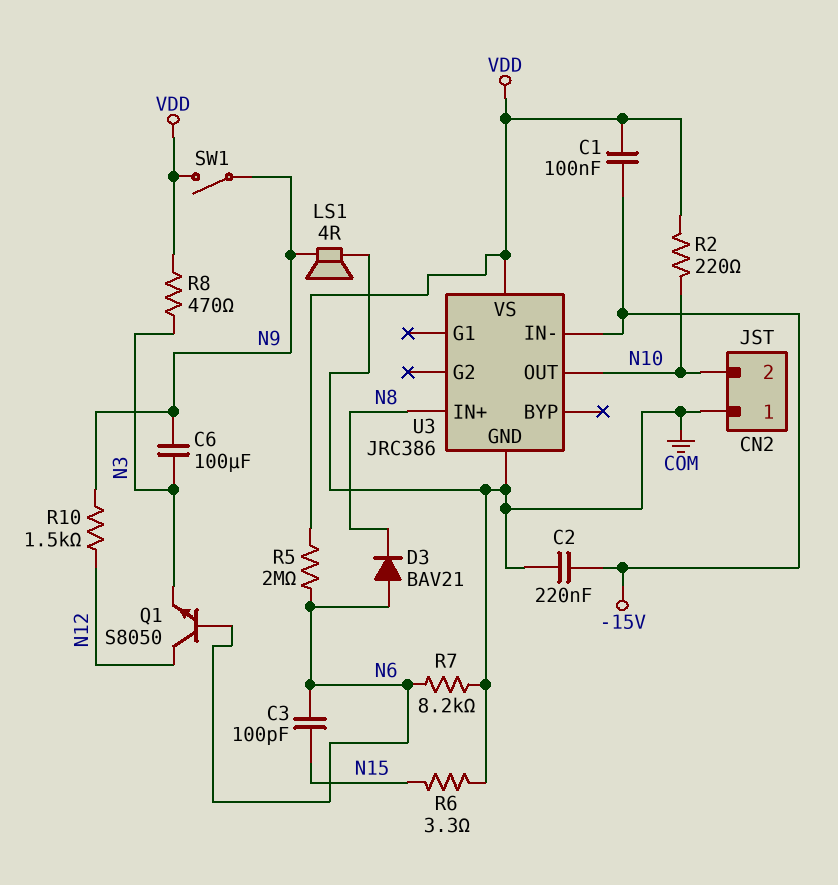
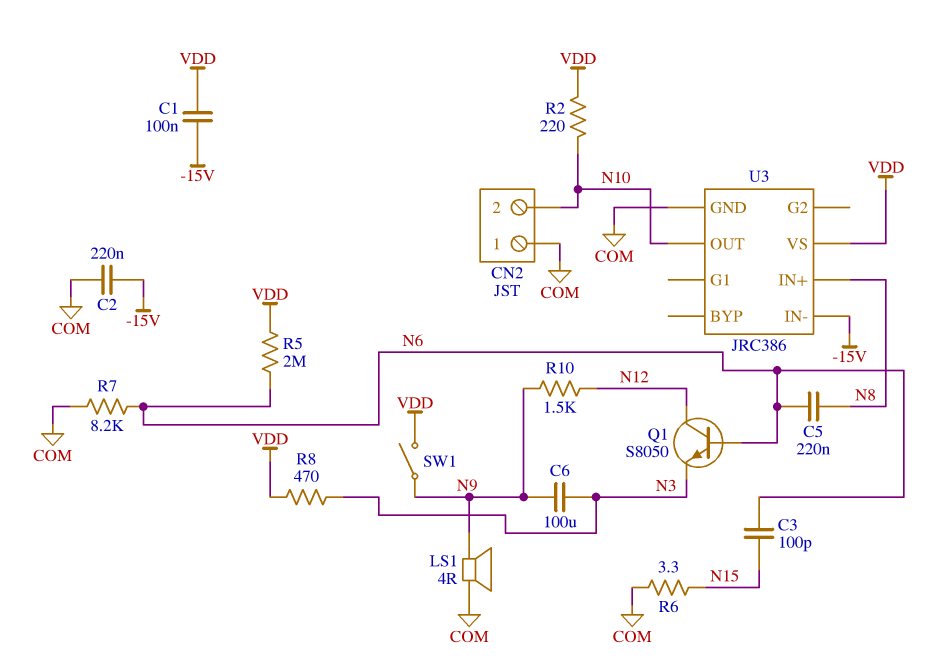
C5: none -> 220nF (N6, N8)
D3: diode BAV21 (A N6, K N8) -> none

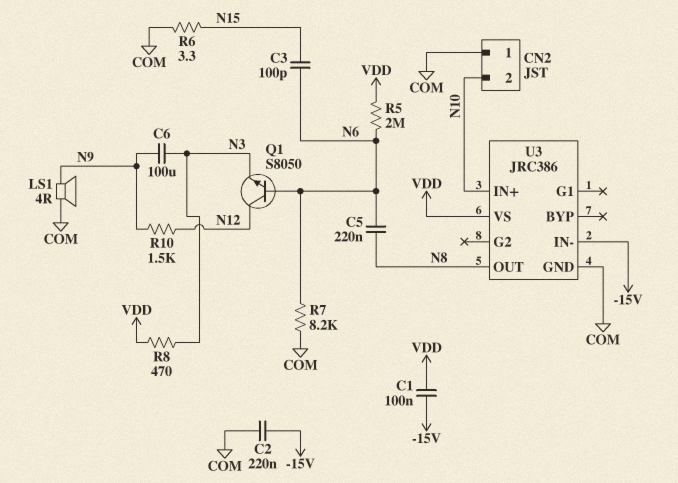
R2: 220 (N10, VDD) -> none
SW1: switch (N9, VDD) -> none
U3 pin IN+: N8 -> N10
U3 pin OUT: N10 -> N8

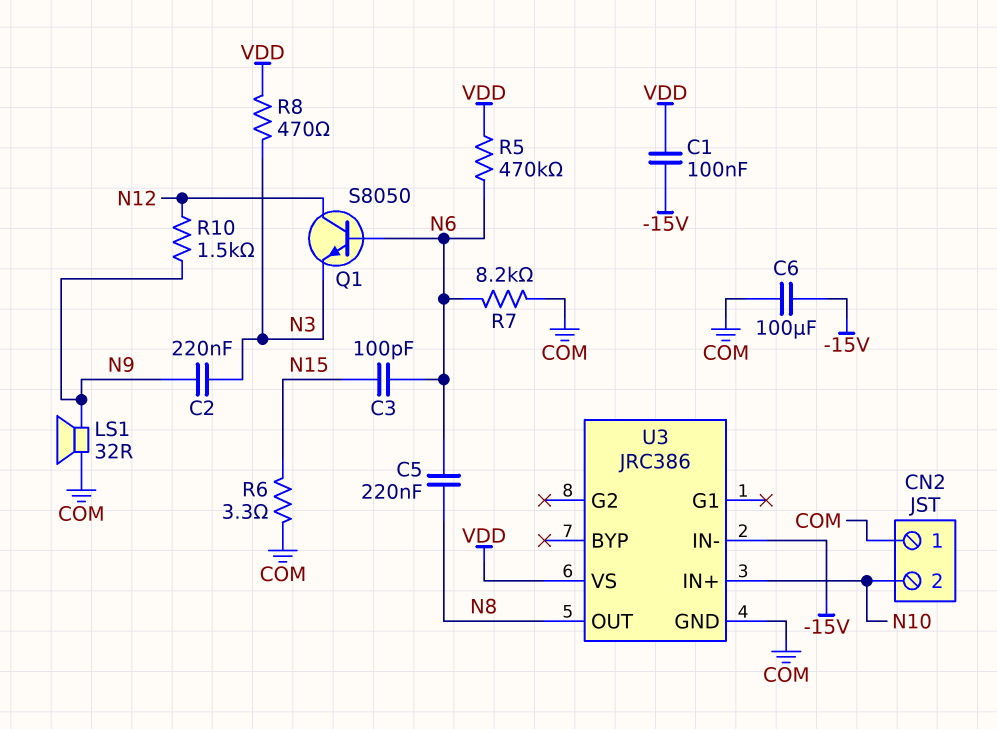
C2: 220nF (-15V, COM) -> 220nF (N3, N9)
C6: 100uF (N3, N9) -> 100uF (-15V, COM)
LS1: speaker 4R (COM, N9) -> speaker 32R (COM, N9)
R5: 2M (N6, VDD) -> 470k (N6, VDD)

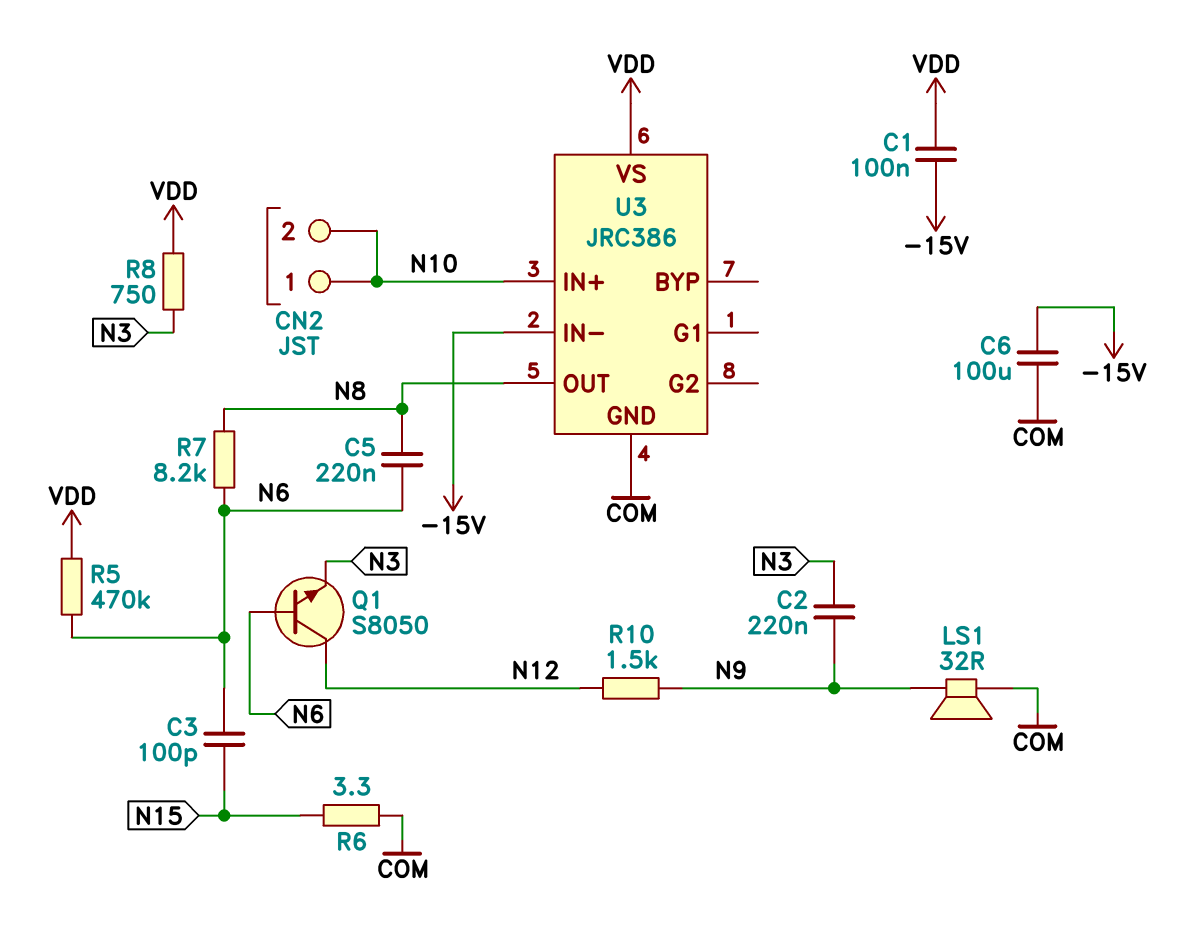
CN2 pin 1: COM -> N10
R7: 8.2k (COM, N6) -> 8.2k (N6, N8)
R8: 470 (N3, VDD) -> 750 (N3, VDD)

